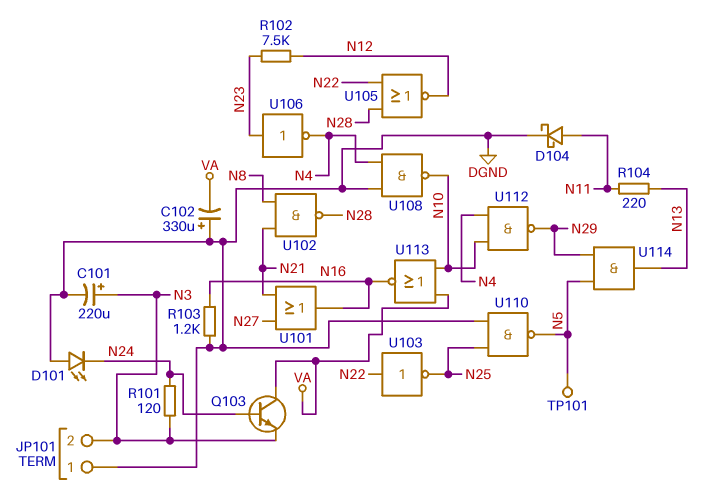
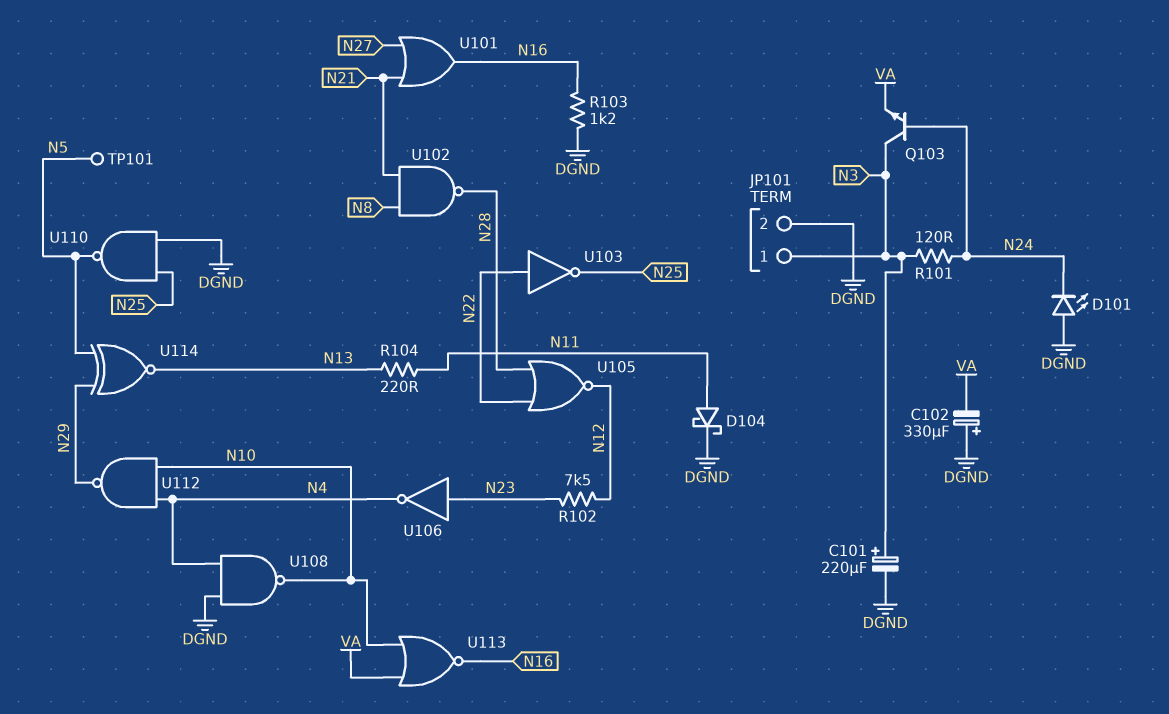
JP101 pin 1: DGND -> N3
JP101 pin 2: N3 -> DGND
Q103: NPN (B N24, C VA, E N3) -> NPN (B N24, C N3, E VA)
U114: AND (in N5, in N29, out N13) -> XNOR (in N5, in N29, out N13)

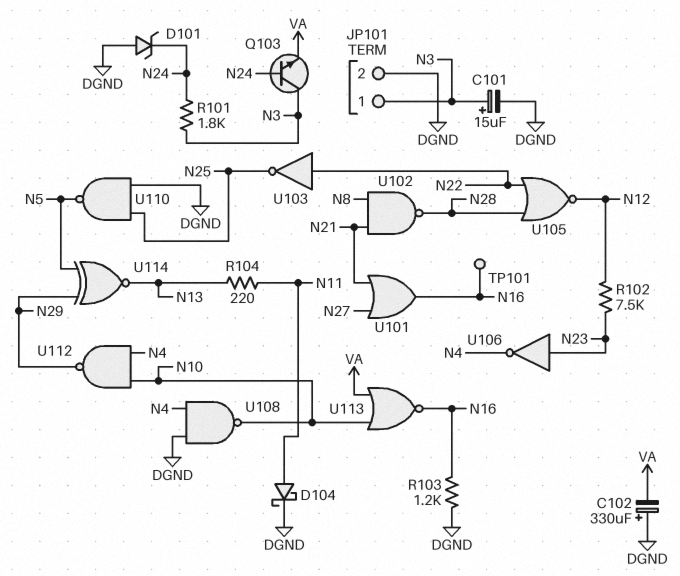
C101: 220uF (plus N3, minus DGND) -> 15uF (plus N3, minus DGND)
D101: LED (A DGND, K N24) -> zener (A DGND, K N24)
R101: 120 (N3, N24) -> 1.8k (N3, N24)
TP101: test point (N5) -> test point (N16)

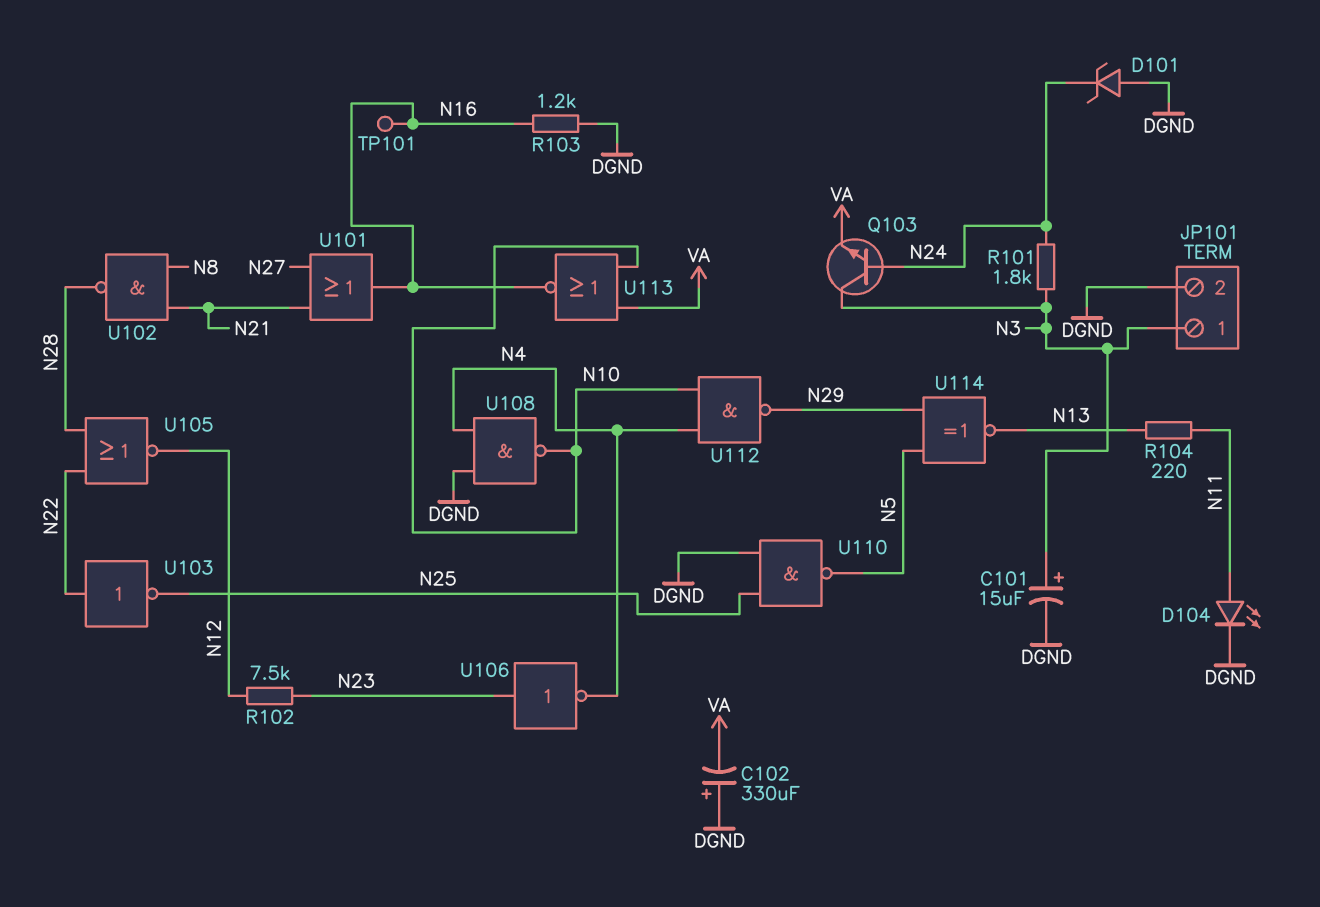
D104: schottky (A N11, K DGND) -> LED (A N11, K DGND)

